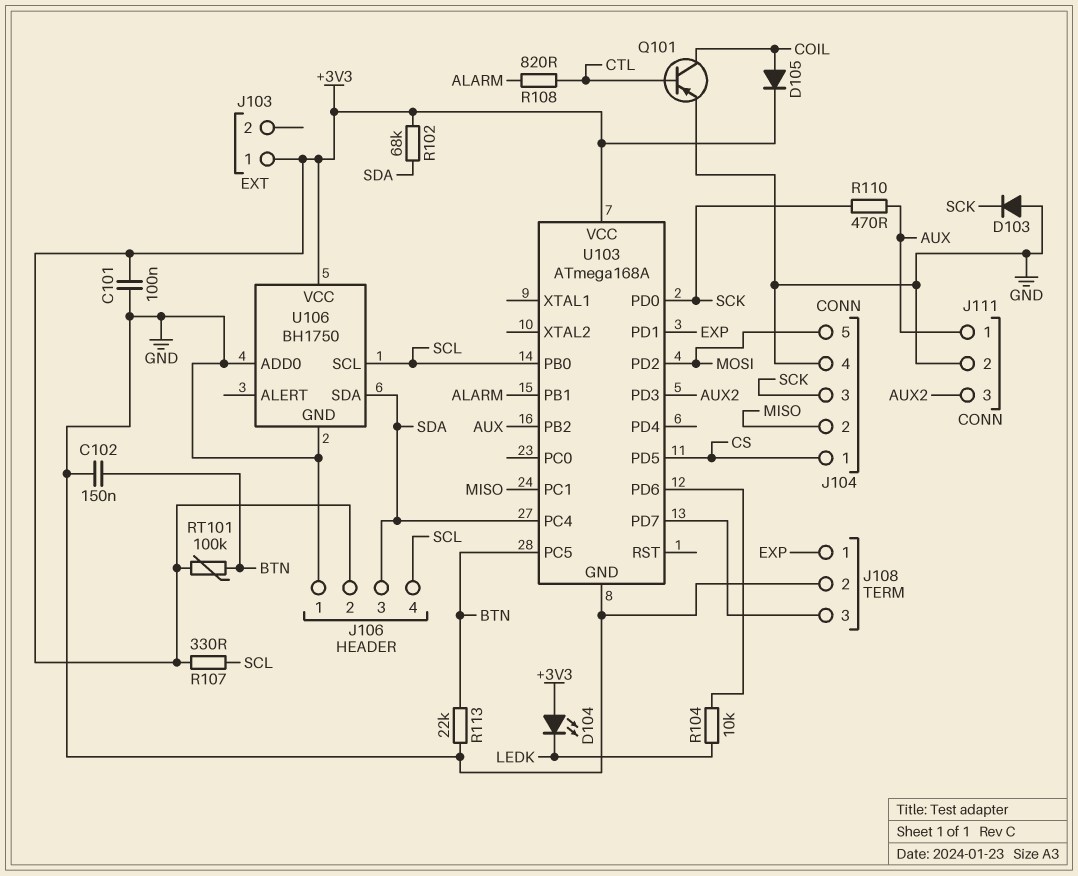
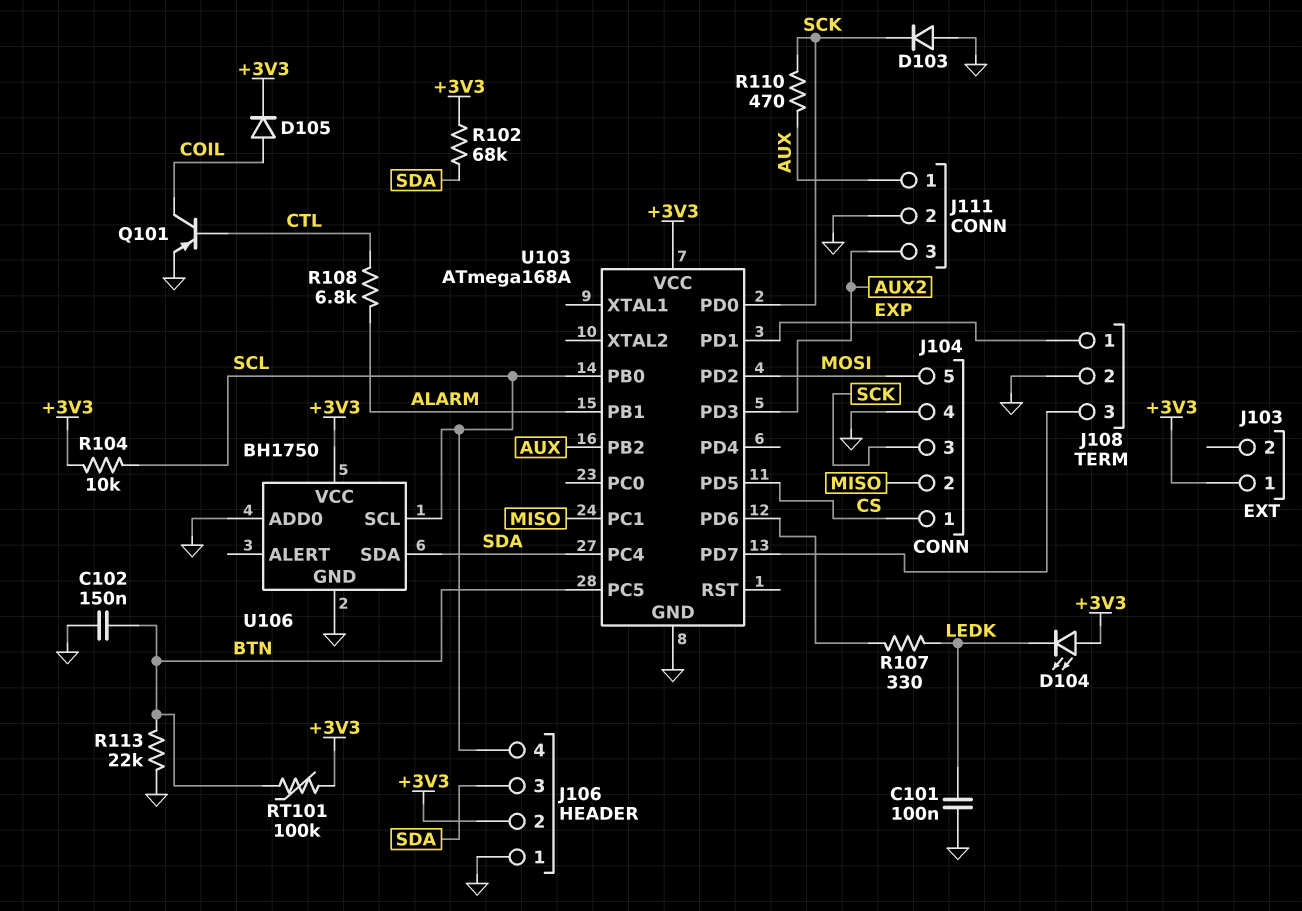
C101: 100nF (+3V3, GND) -> 100nF (GND, LEDK)
R104: 10k (LEDK, U103/PD6) -> 10k (+3V3, SCL)
R107: 330 (+3V3, SCL) -> 330 (LEDK, U103/PD6)
R108: 820 (ALARM, CTL) -> 6.8k (ALARM, CTL)

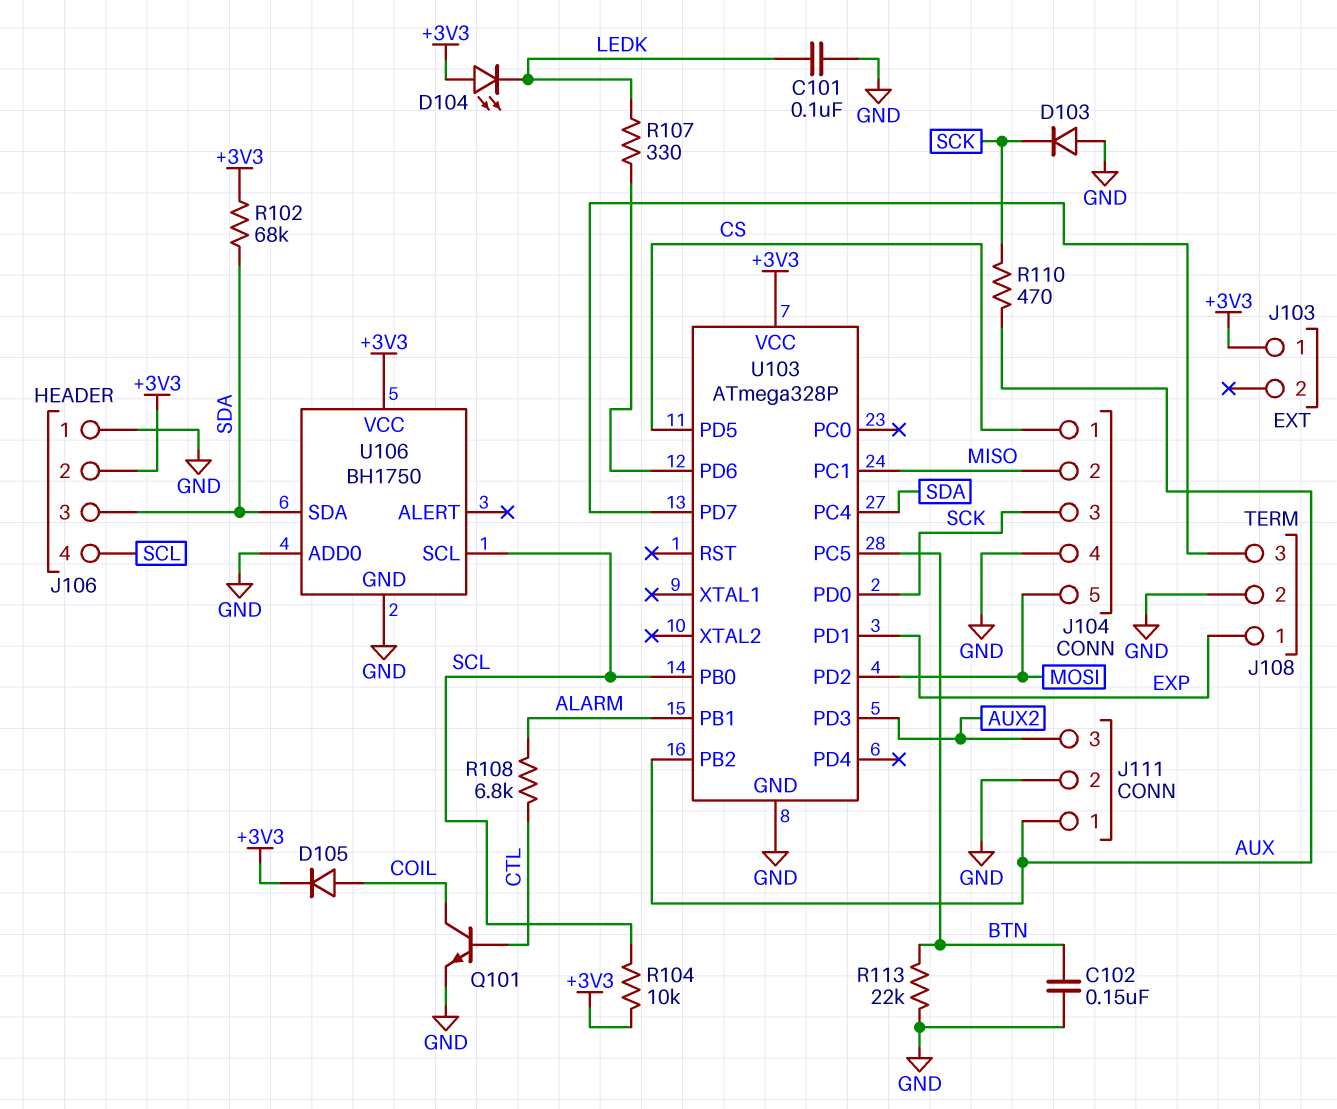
Q101: PNP (B CTL, C COIL, E GND) -> NPN (B CTL, C COIL, E GND)
RT101: 100k (+3V3, BTN) -> none
U103: ATmega168A -> ATmega328P

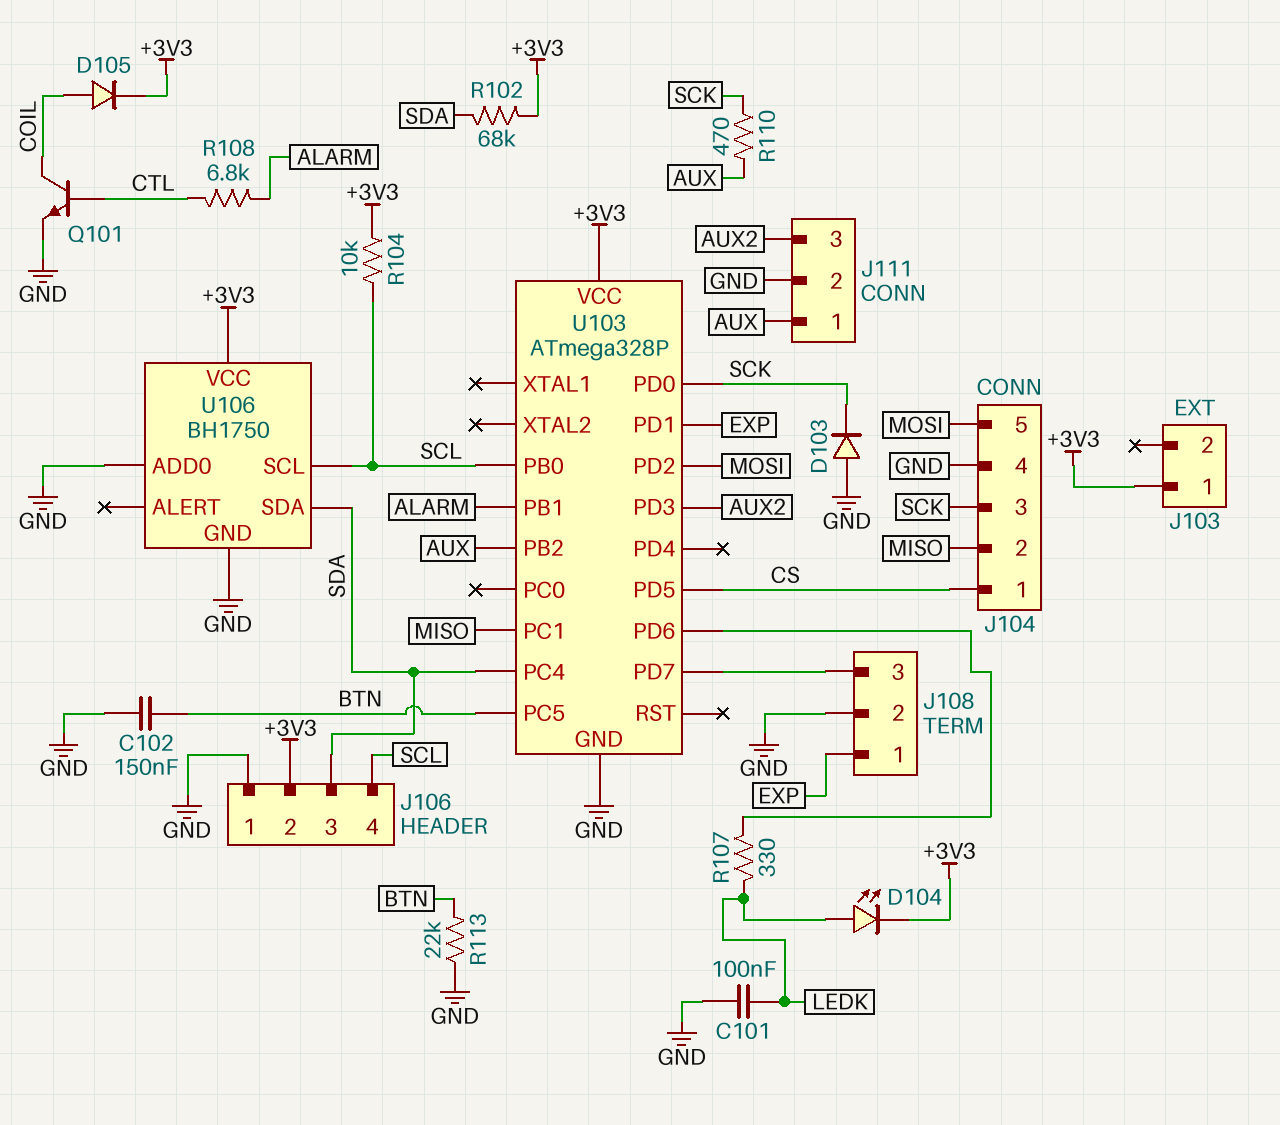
D104: LED (A +3V3, K LEDK) -> LED (A LEDK, K +3V3)

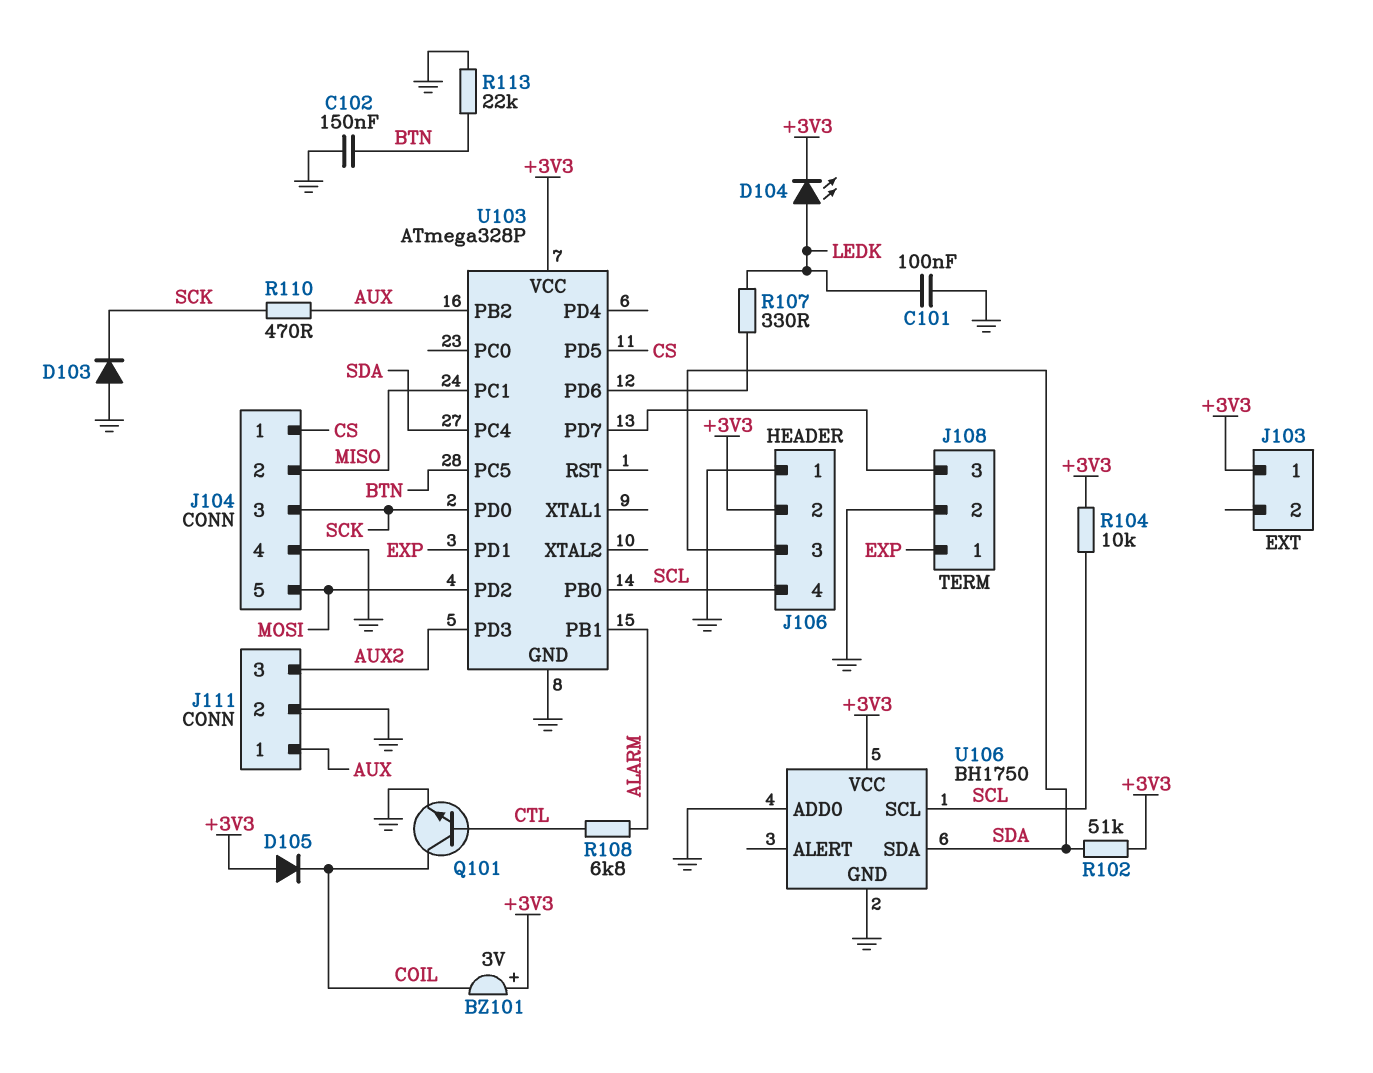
BZ101: none -> buzzer 3V (plus +3V3, minus COIL)
D105: diode (A COIL, K +3V3) -> diode (A +3V3, K COIL)
R102: 68k (+3V3, SDA) -> 51k (+3V3, SDA)

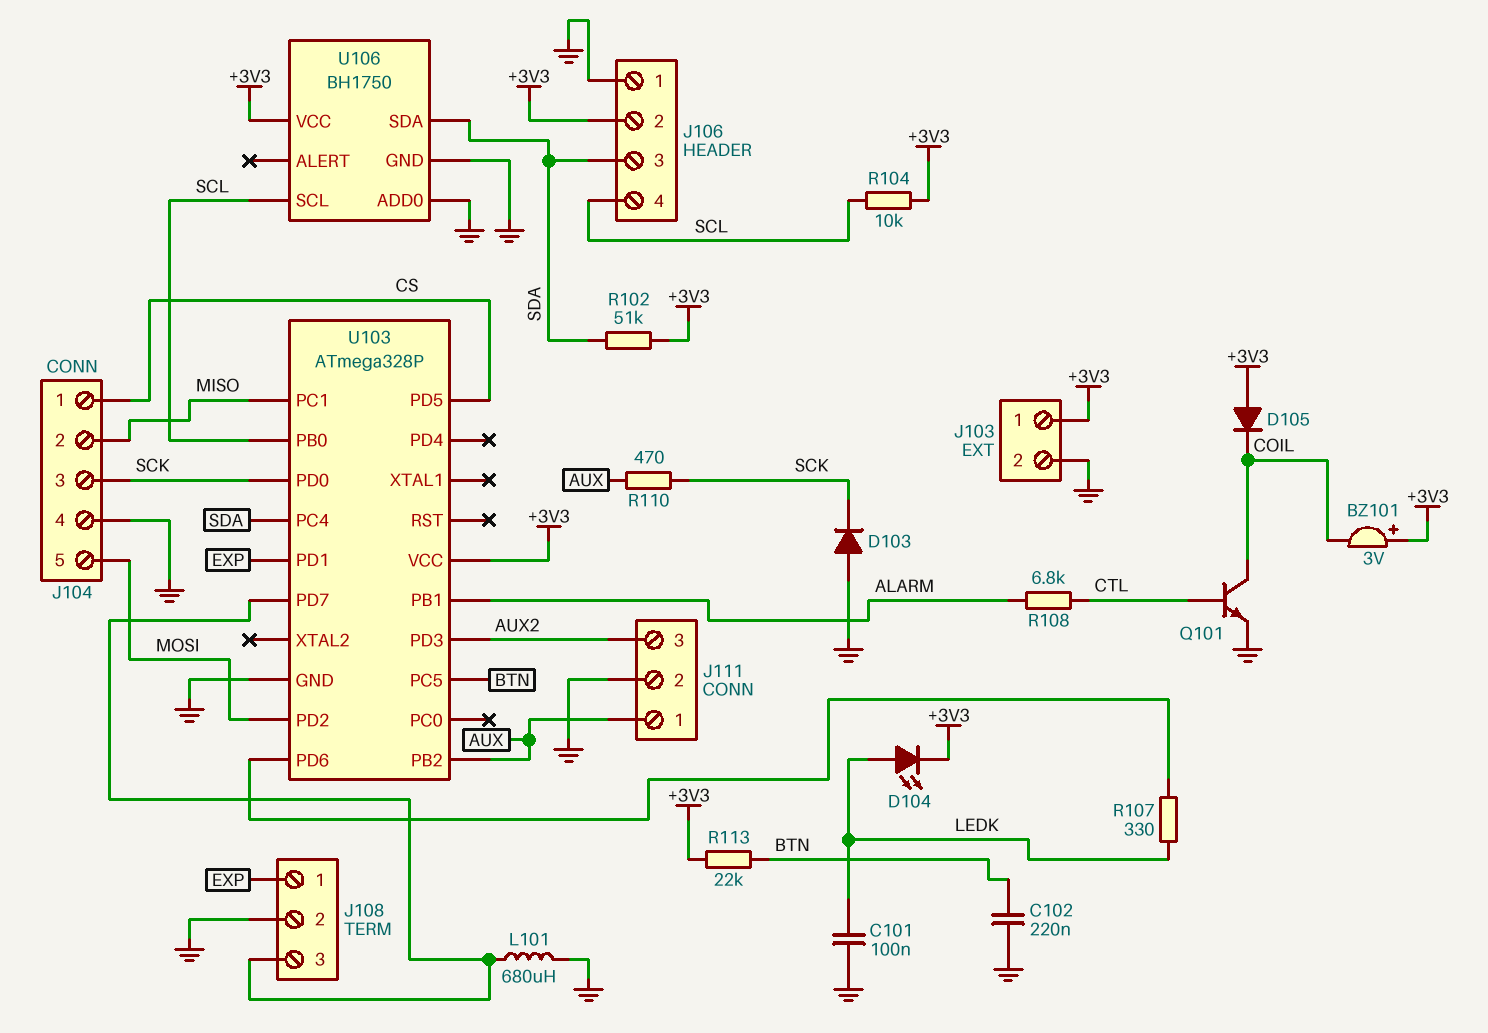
C102: 150nF (BTN, GND) -> 220nF (BTN, GND)
J103 pin 2: none -> GND
L101: none -> 680uH (GND, J108/3)
R113: 22k (BTN, GND) -> 22k (+3V3, BTN)

